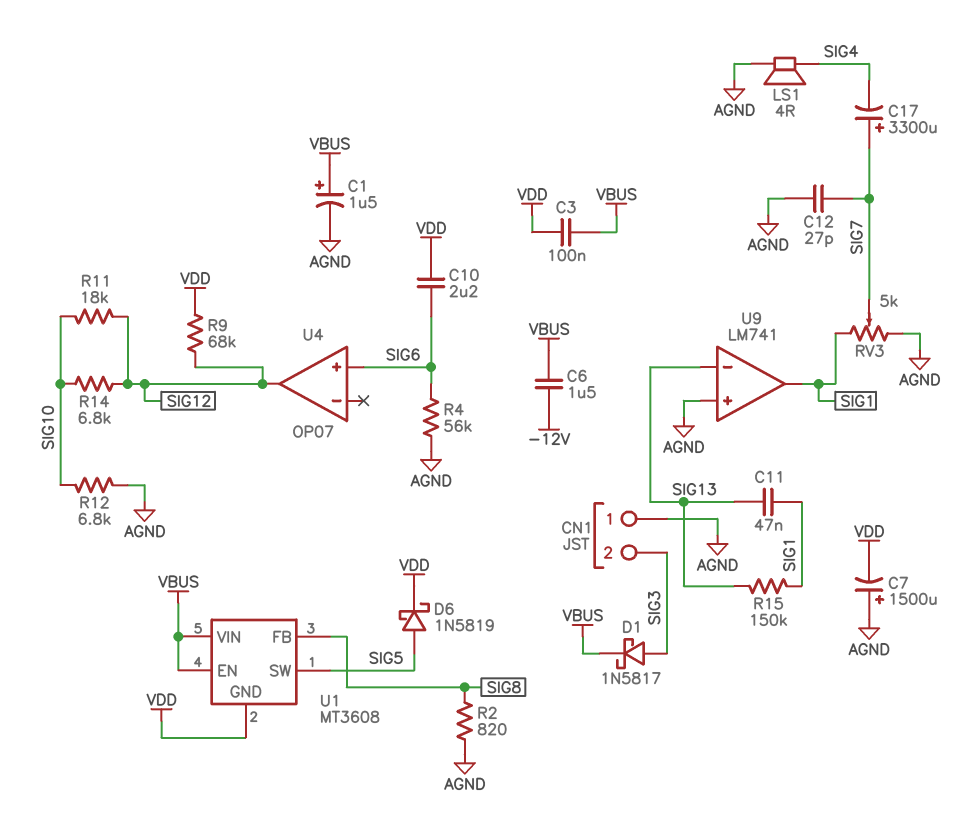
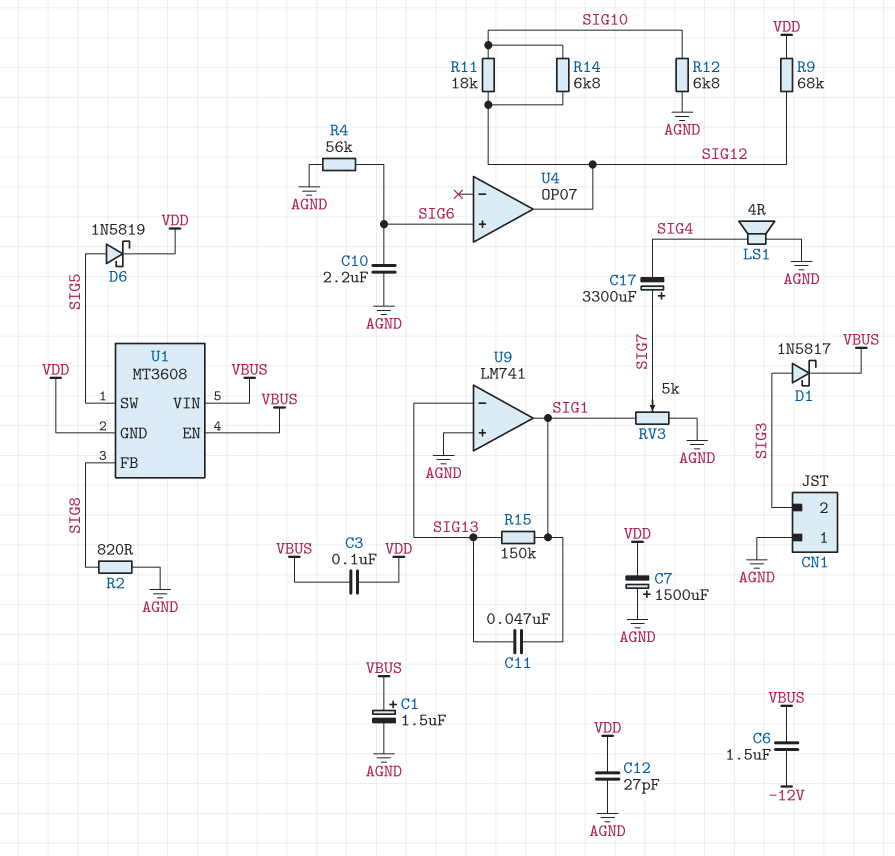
C10: 2.2uF (SIG6, VDD) -> 2.2uF (AGND, SIG6)
C12: 27pF (AGND, SIG7) -> 27pF (AGND, VDD)

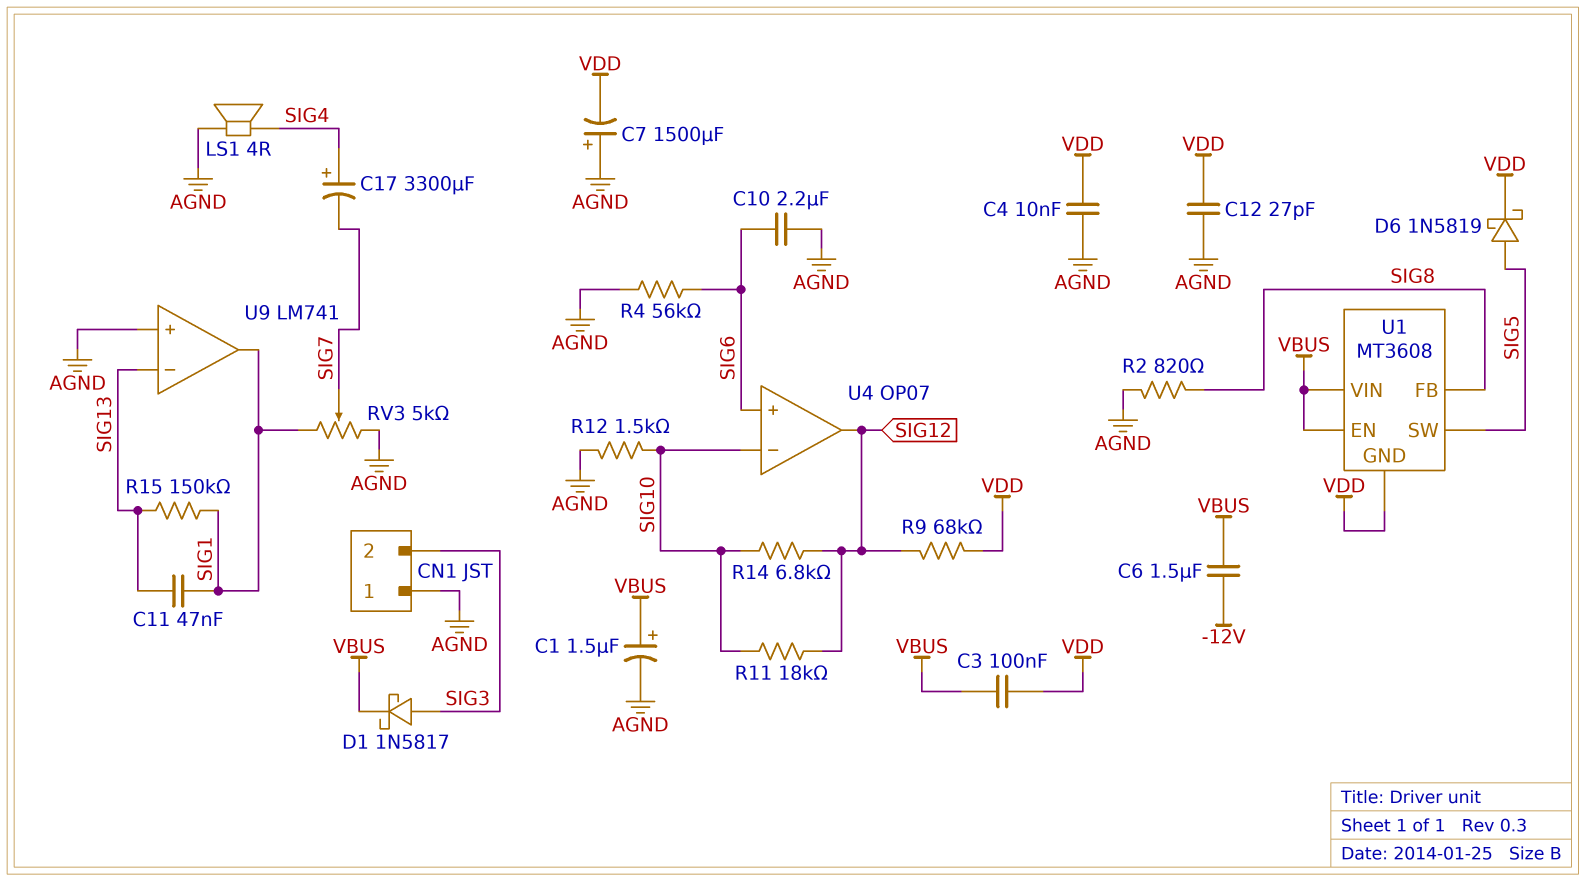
C4: none -> 10nF (AGND, VDD)
C17: 3300uF (plus SIG7, minus SIG4) -> 3300uF (plus SIG4, minus SIG7)
R12: 6.8k (AGND, SIG10) -> 1.5k (AGND, SIG10)
U4 pin in-: none -> SIG10

